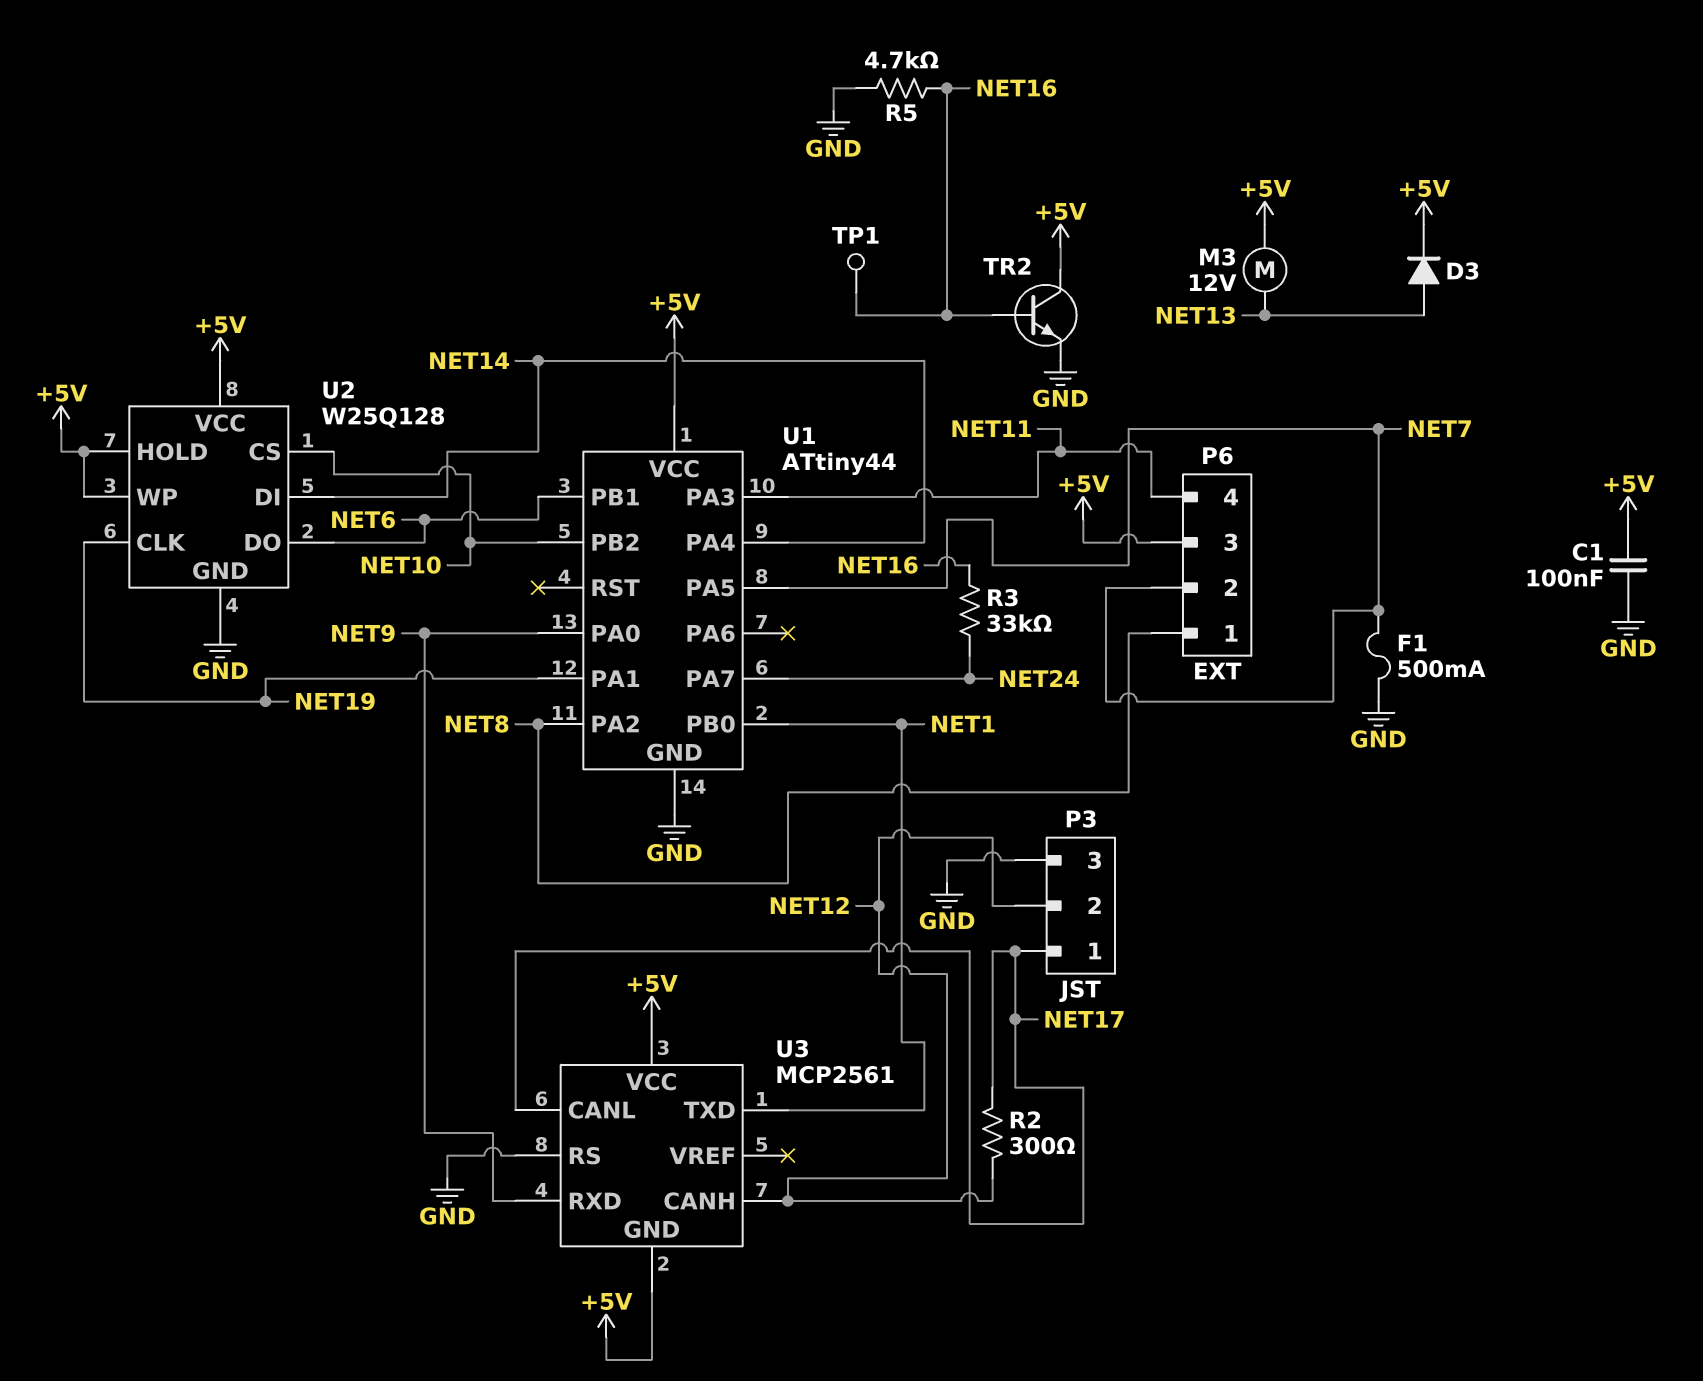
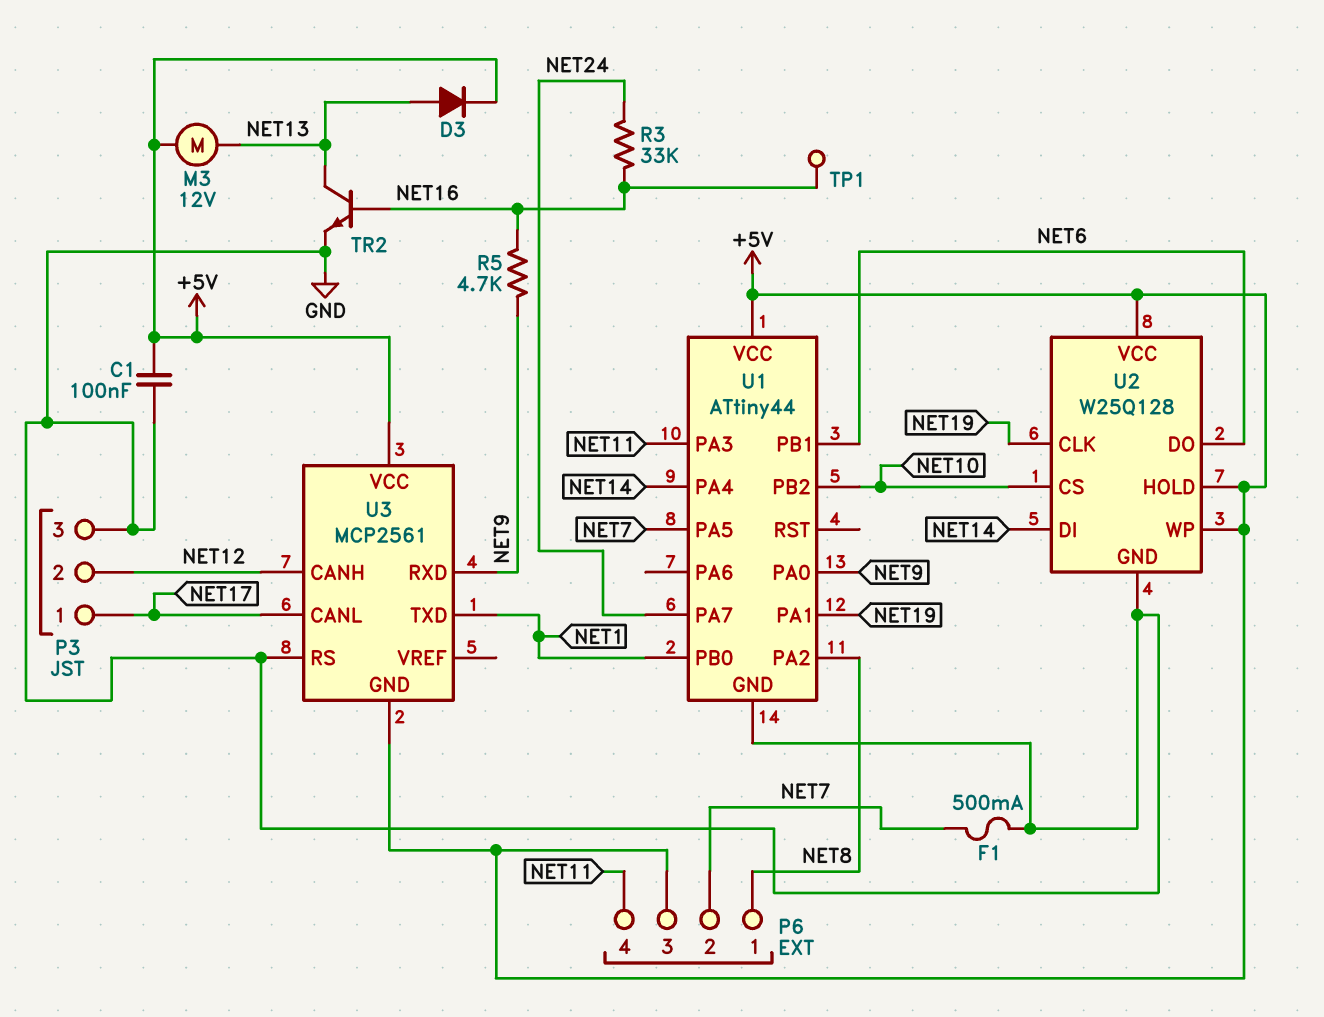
R2: 300 (NET12, NET17) -> none
R5: 4.7k (GND, NET16) -> 4.7k (NET9, NET16)
TR2: NPN (B NET16, C +5V, E GND) -> NPN (B NET16, C NET13, E GND)

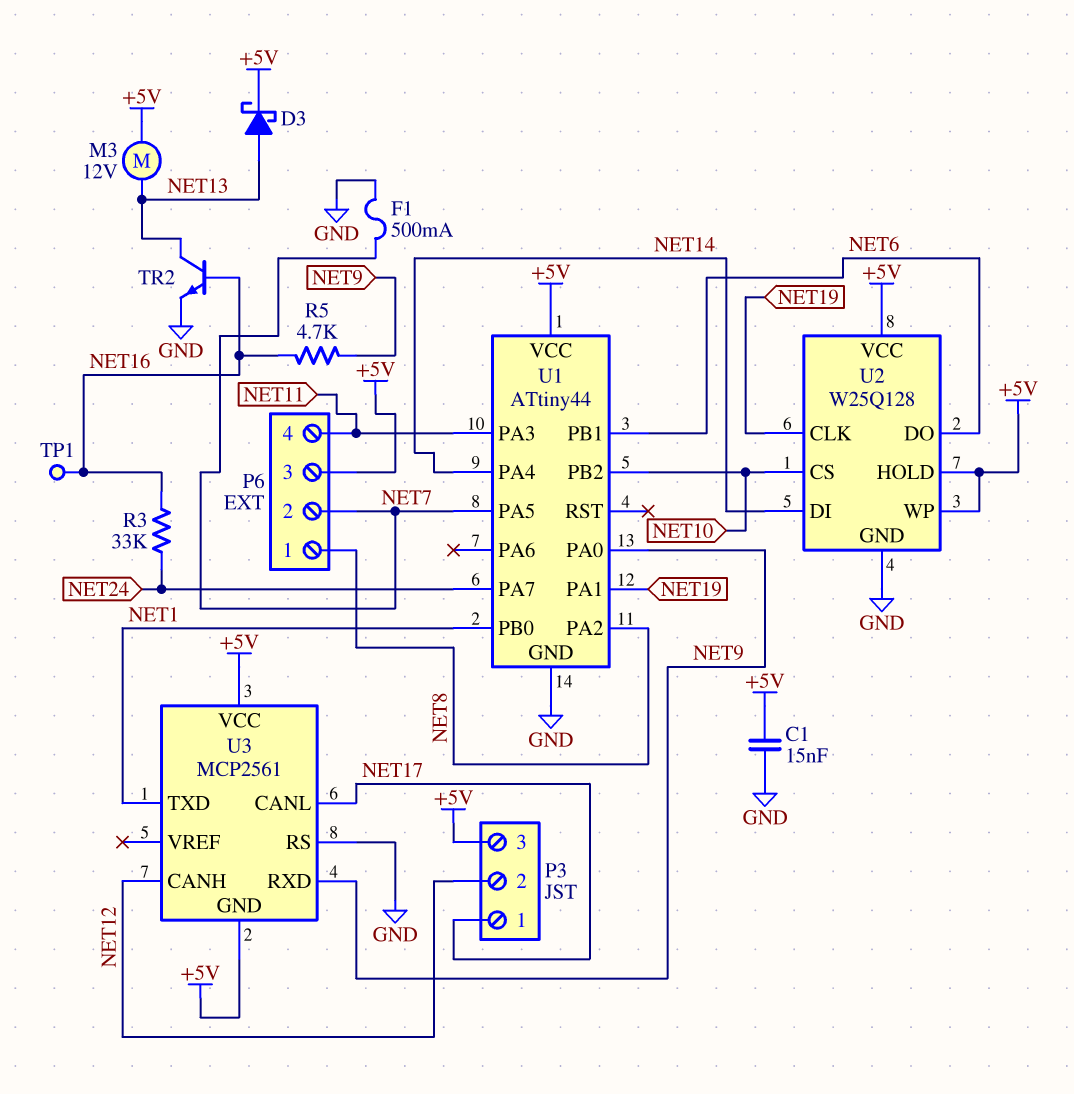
C1: 100nF (+5V, GND) -> 15nF (+5V, GND)
D3: diode (A NET13, K +5V) -> schottky (A NET13, K +5V)
P3 pin 3: GND -> +5V

